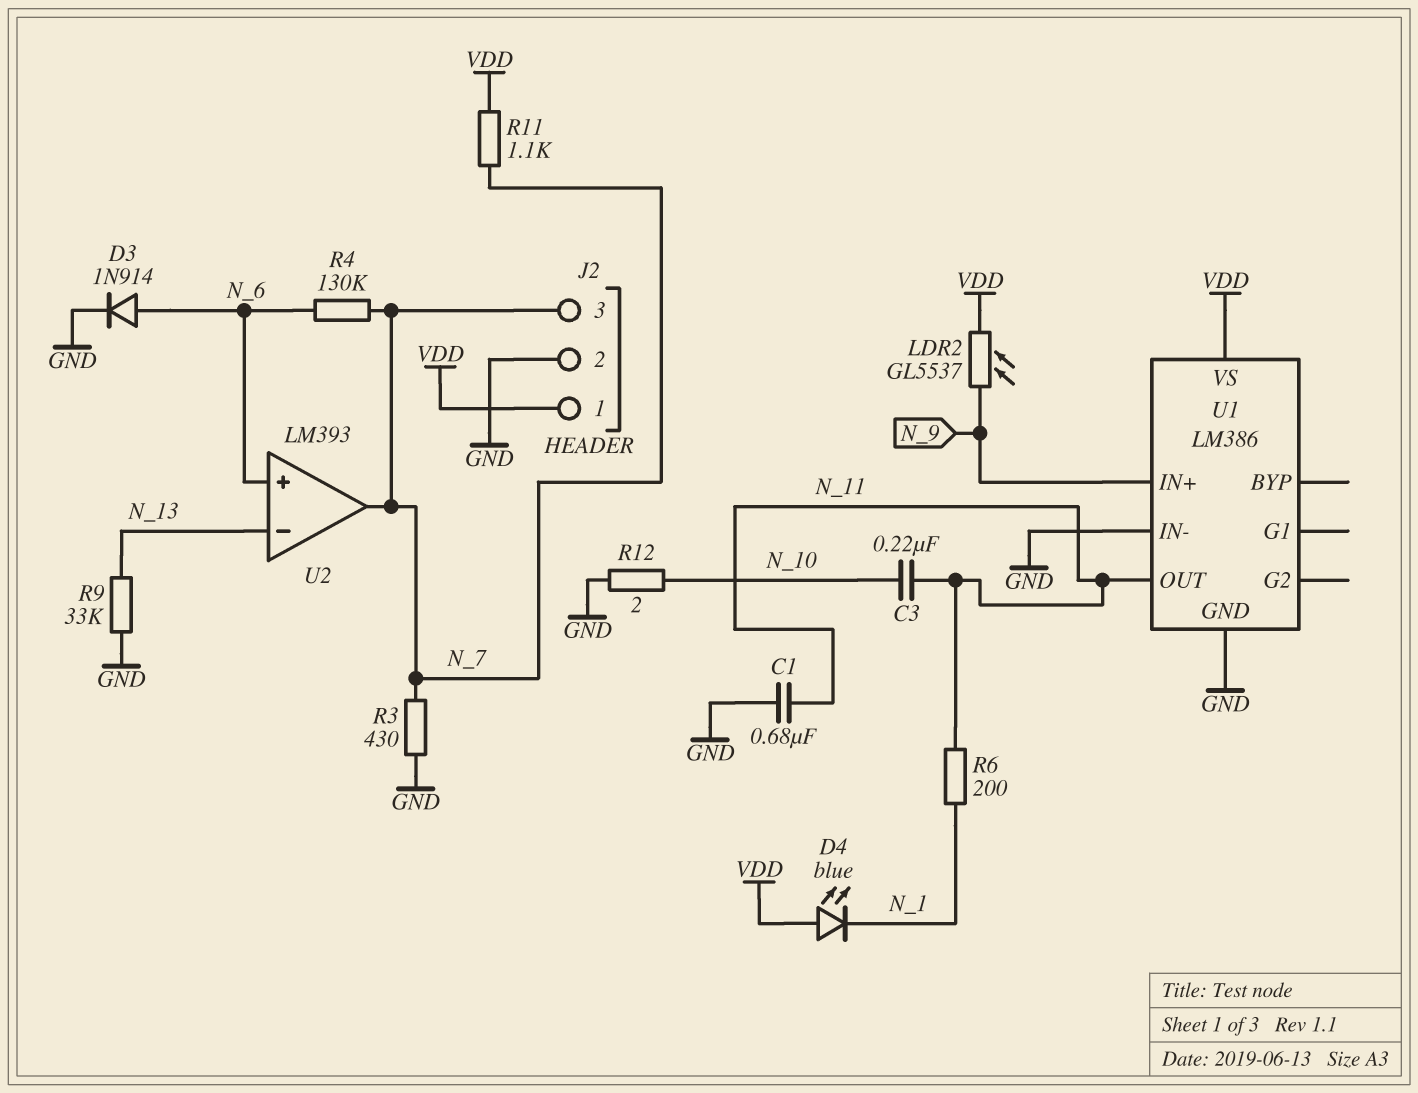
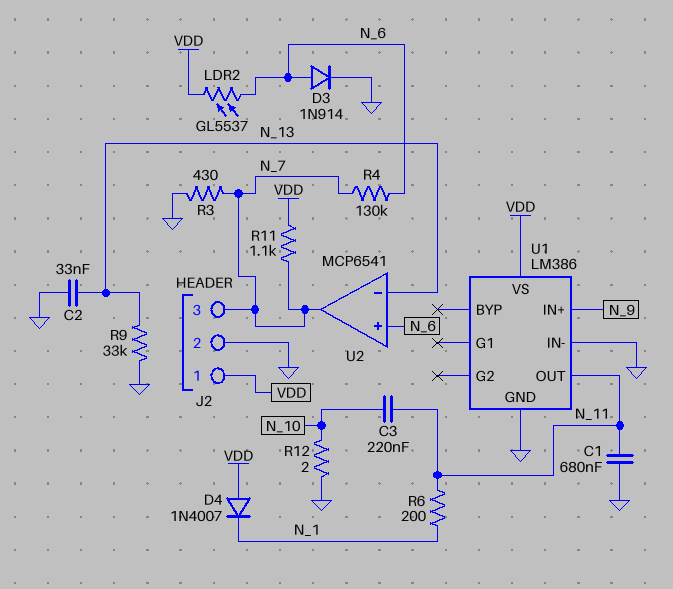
C2: none -> 33nF (GND, N_13)
D4: LED blue (A VDD, K N_1) -> diode 1N4007 (A VDD, K N_1)
LDR2: GL5537 (N_9, VDD) -> GL5537 (N_6, VDD)
U2: LM393 -> MCP6541

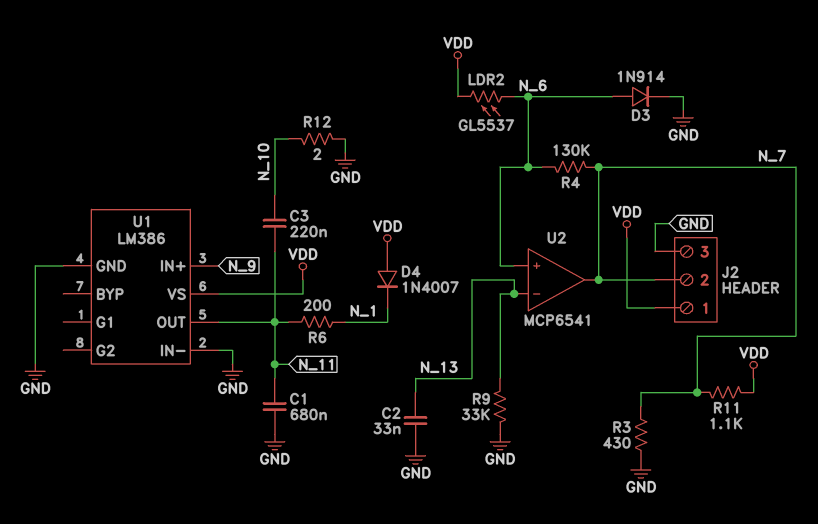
J2 pin 2: GND -> N_7
J2 pin 3: N_7 -> GND

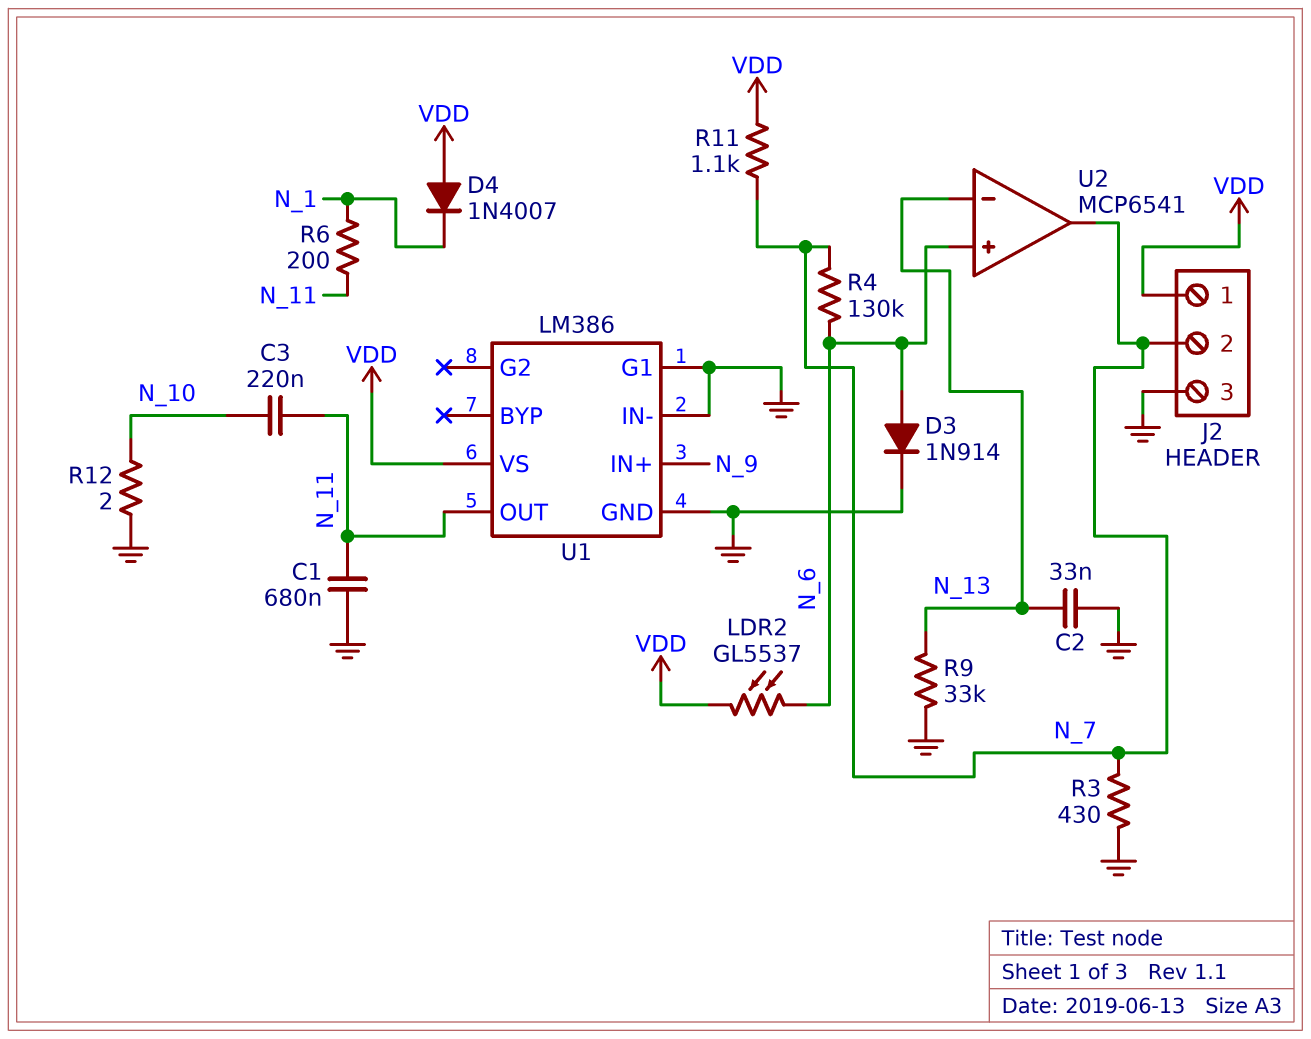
U1 pin G1: none -> GND

